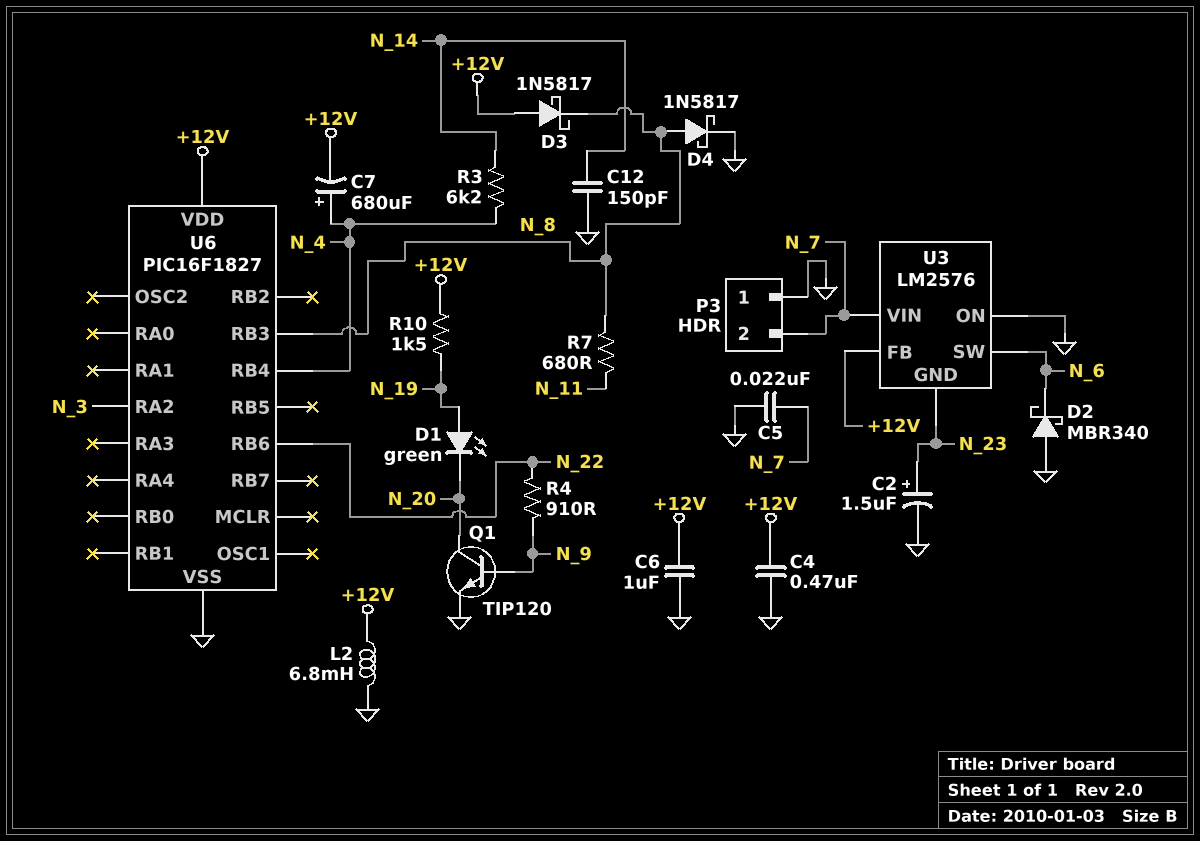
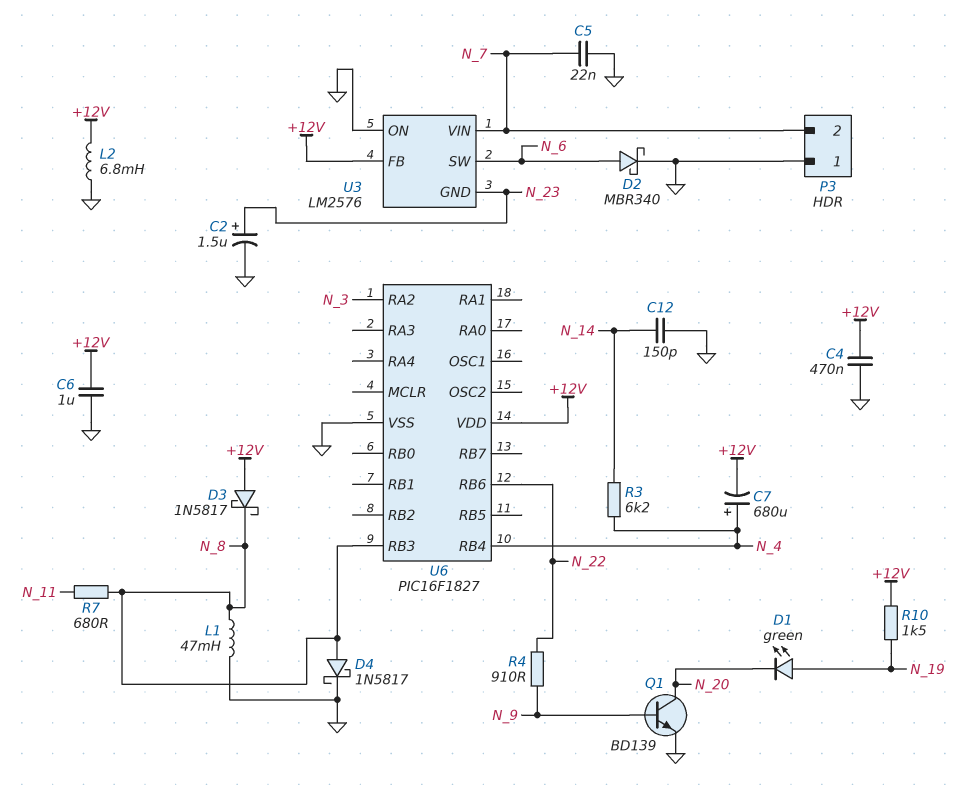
D2: schottky MBR340 (A GND, K N_6) -> schottky MBR340 (A N_6, K GND)
L1: none -> 47mH (GND, N_8)
Q1: NPN TIP120 (B N_9, C N_20, E GND) -> NPN BD139 (B N_9, C N_20, E GND)

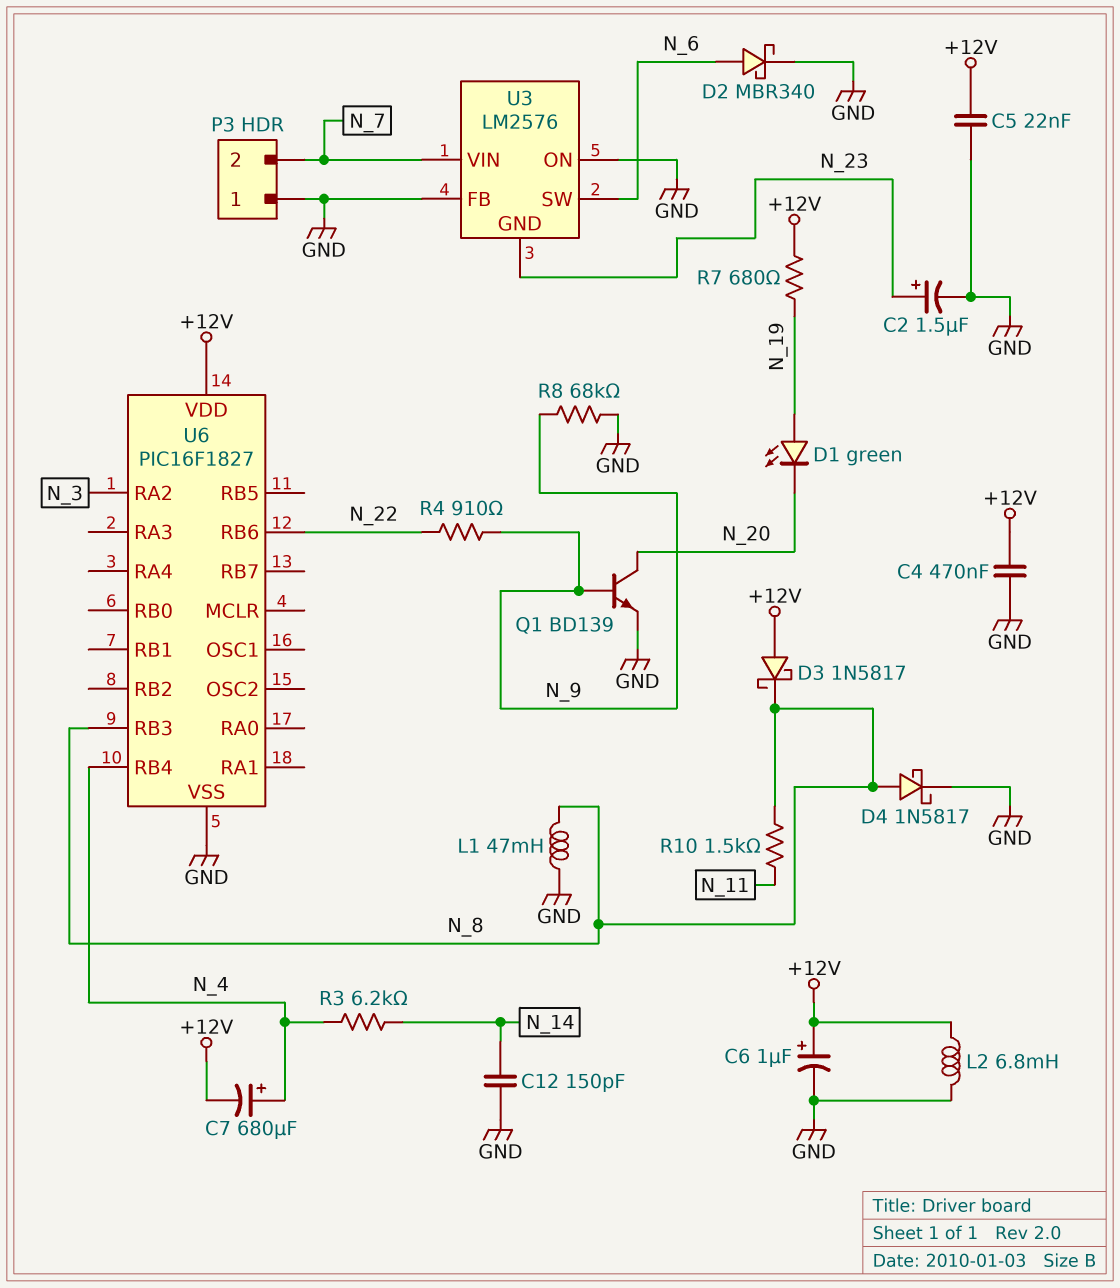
C5: 22nF (GND, N_7) -> 22nF (+12V, GND)
C6: 1uF (+12V, GND) -> 1uF (plus +12V, minus GND)
R7: 680 (N_8, N_11) -> 680 (+12V, N_19)
R8: none -> 68k (GND, N_9)
R10: 1.5k (+12V, N_19) -> 1.5k (N_8, N_11)
U3 pin FB: +12V -> GND

